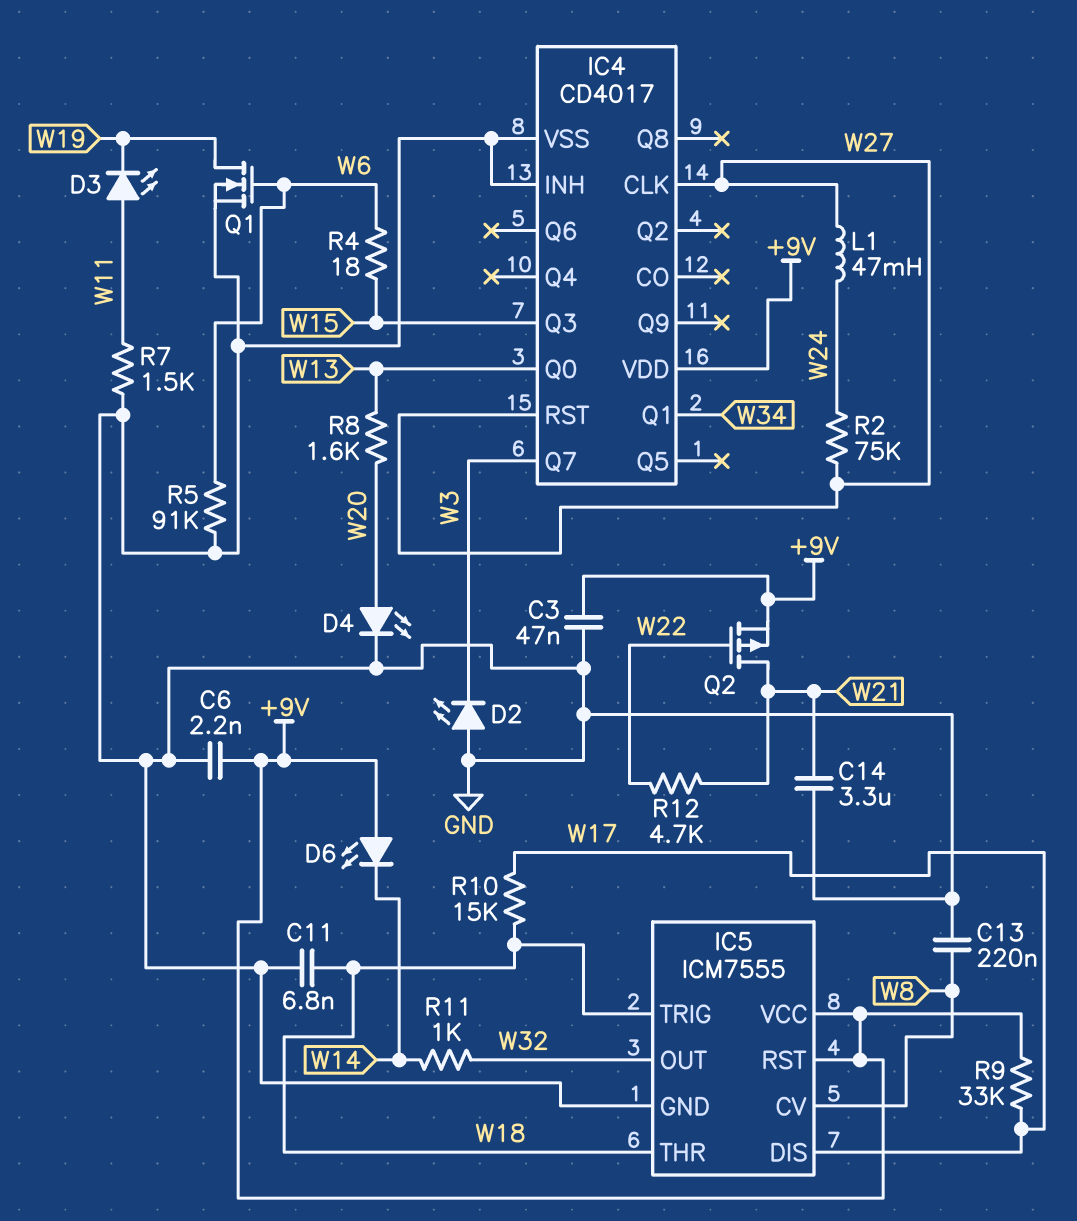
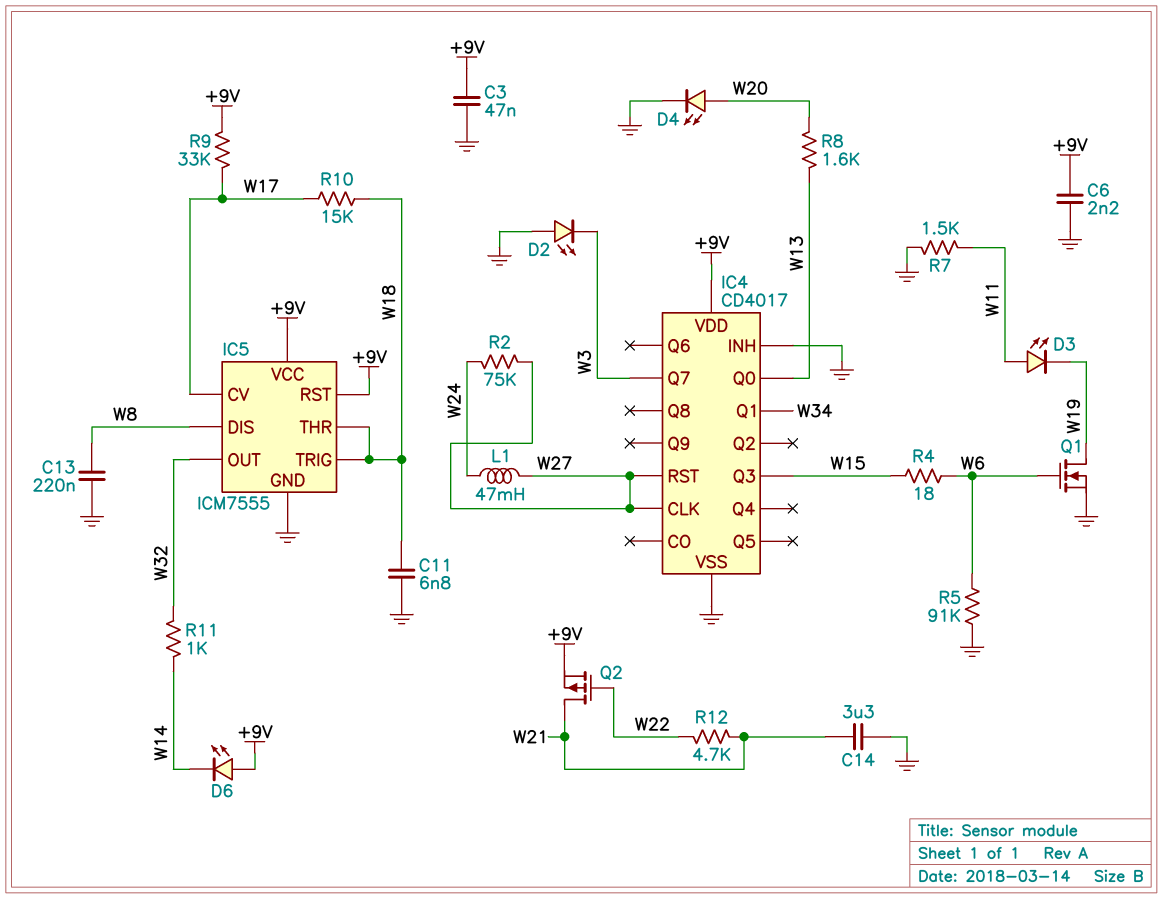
IC5 pin CV: W8 -> W17
IC5 pin DIS: W17 -> W8

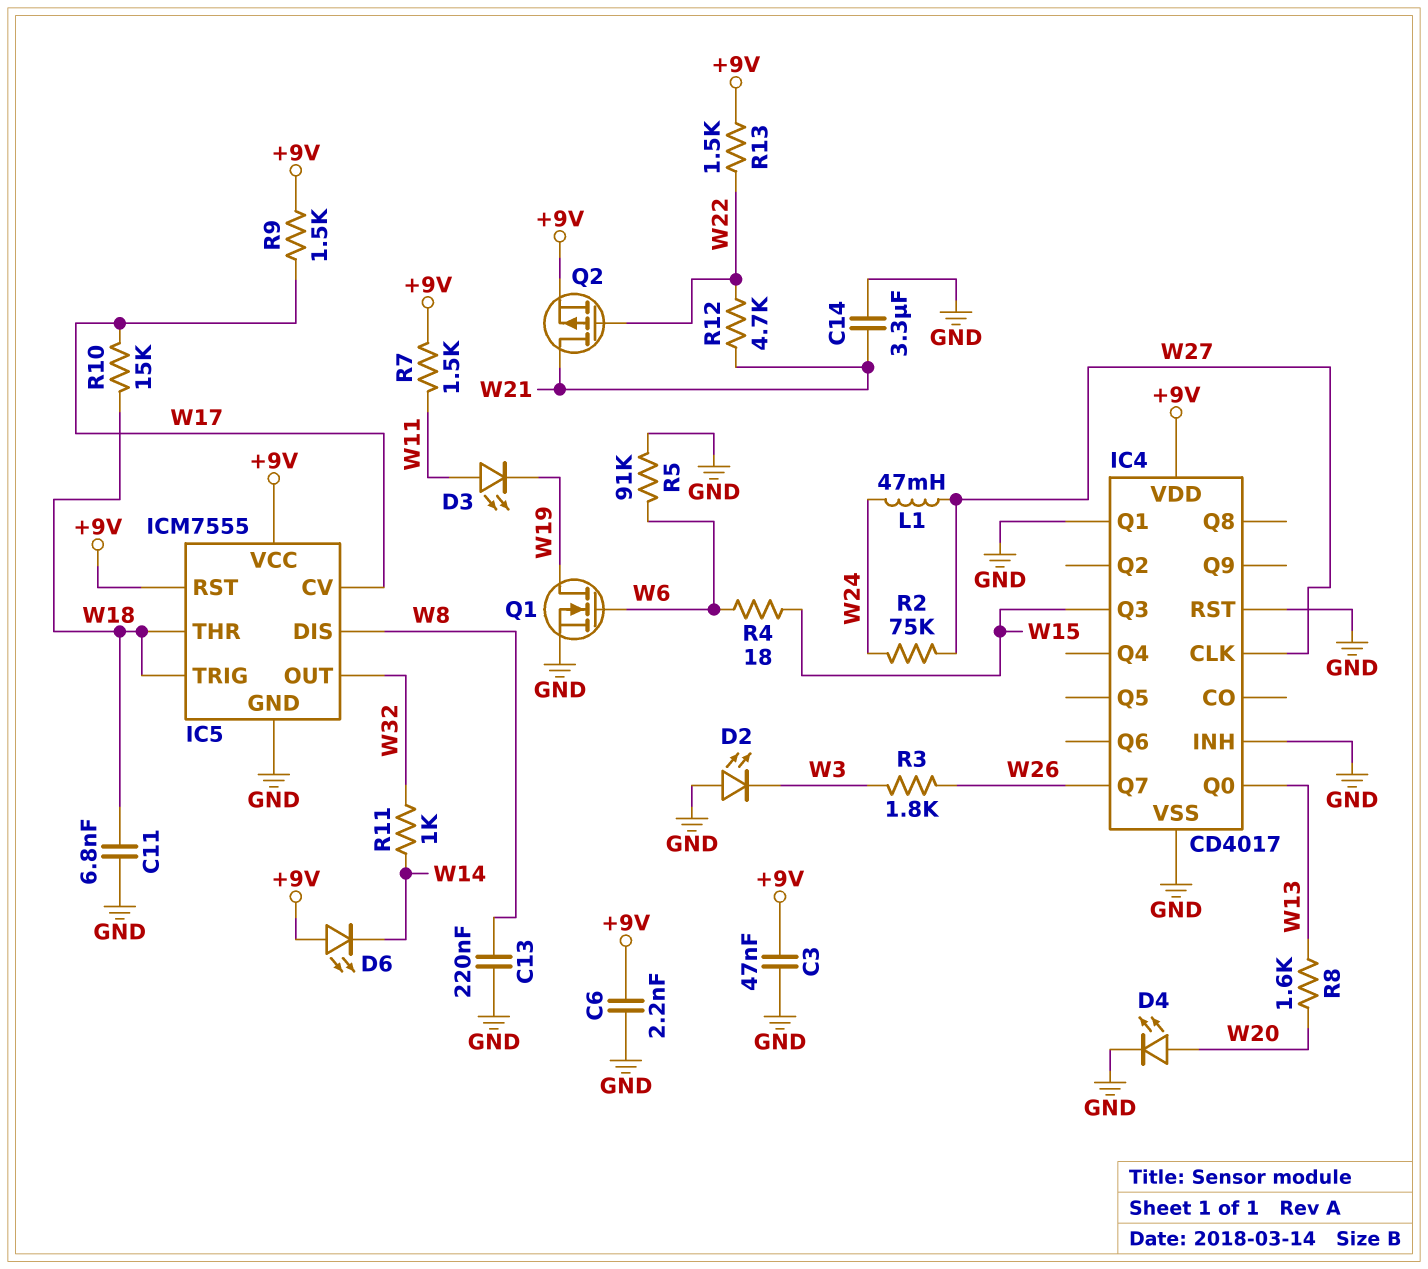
IC4 pin Q1: W34 -> GND
IC4 pin Q7: W3 -> W26
IC4 pin RST: W27 -> GND
R3: none -> 1.8k (W3, W26)
R7: 1.5k (GND, W11) -> 1.5k (+9V, W11)
R9: 33k (+9V, W17) -> 1.5k (+9V, W17)
R13: none -> 1.5k (+9V, W22)

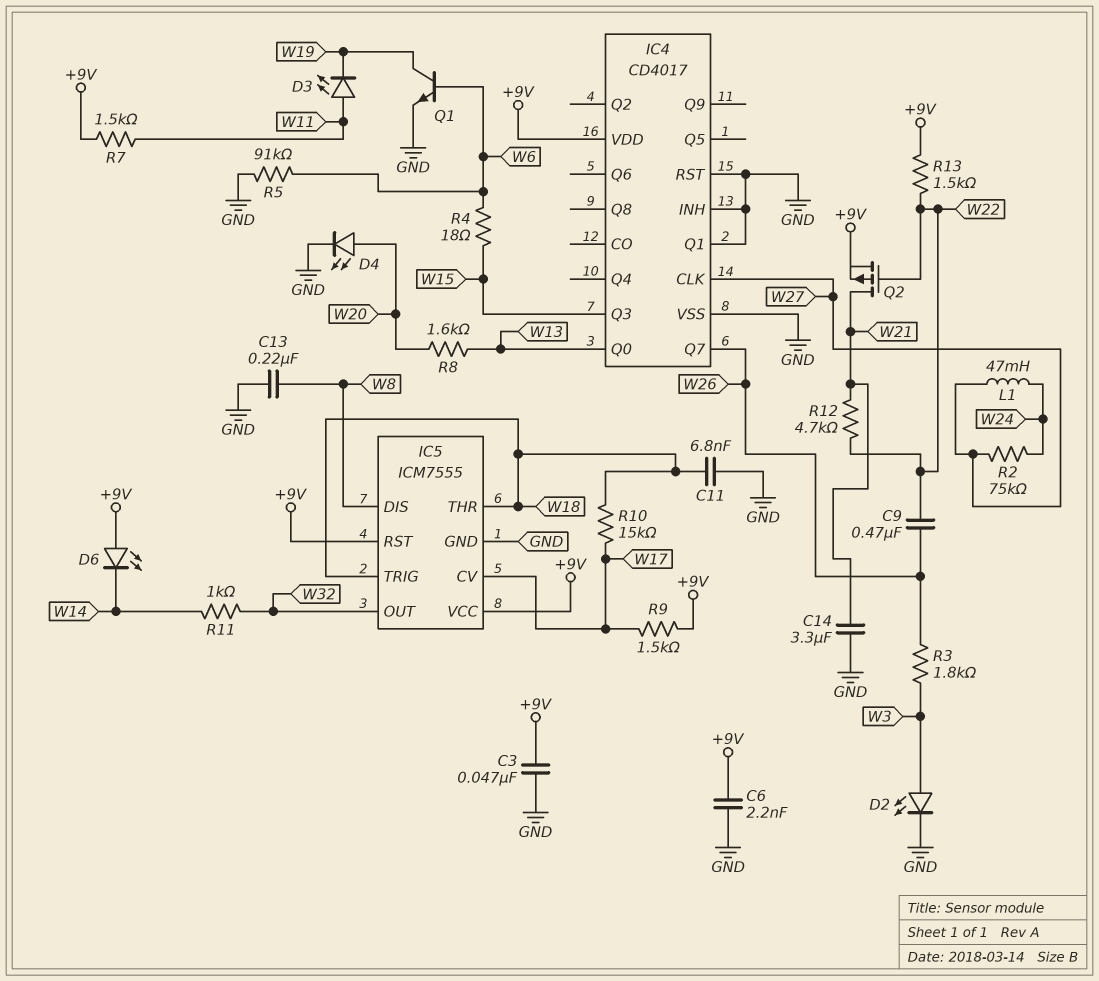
C9: none -> 470nF (W22, W26)
D2: LED (A GND, K W3) -> LED (A W3, K GND)
Q1: NMOS (G W6, D W19, S GND) -> NPN (B W6, C W19, E GND)

